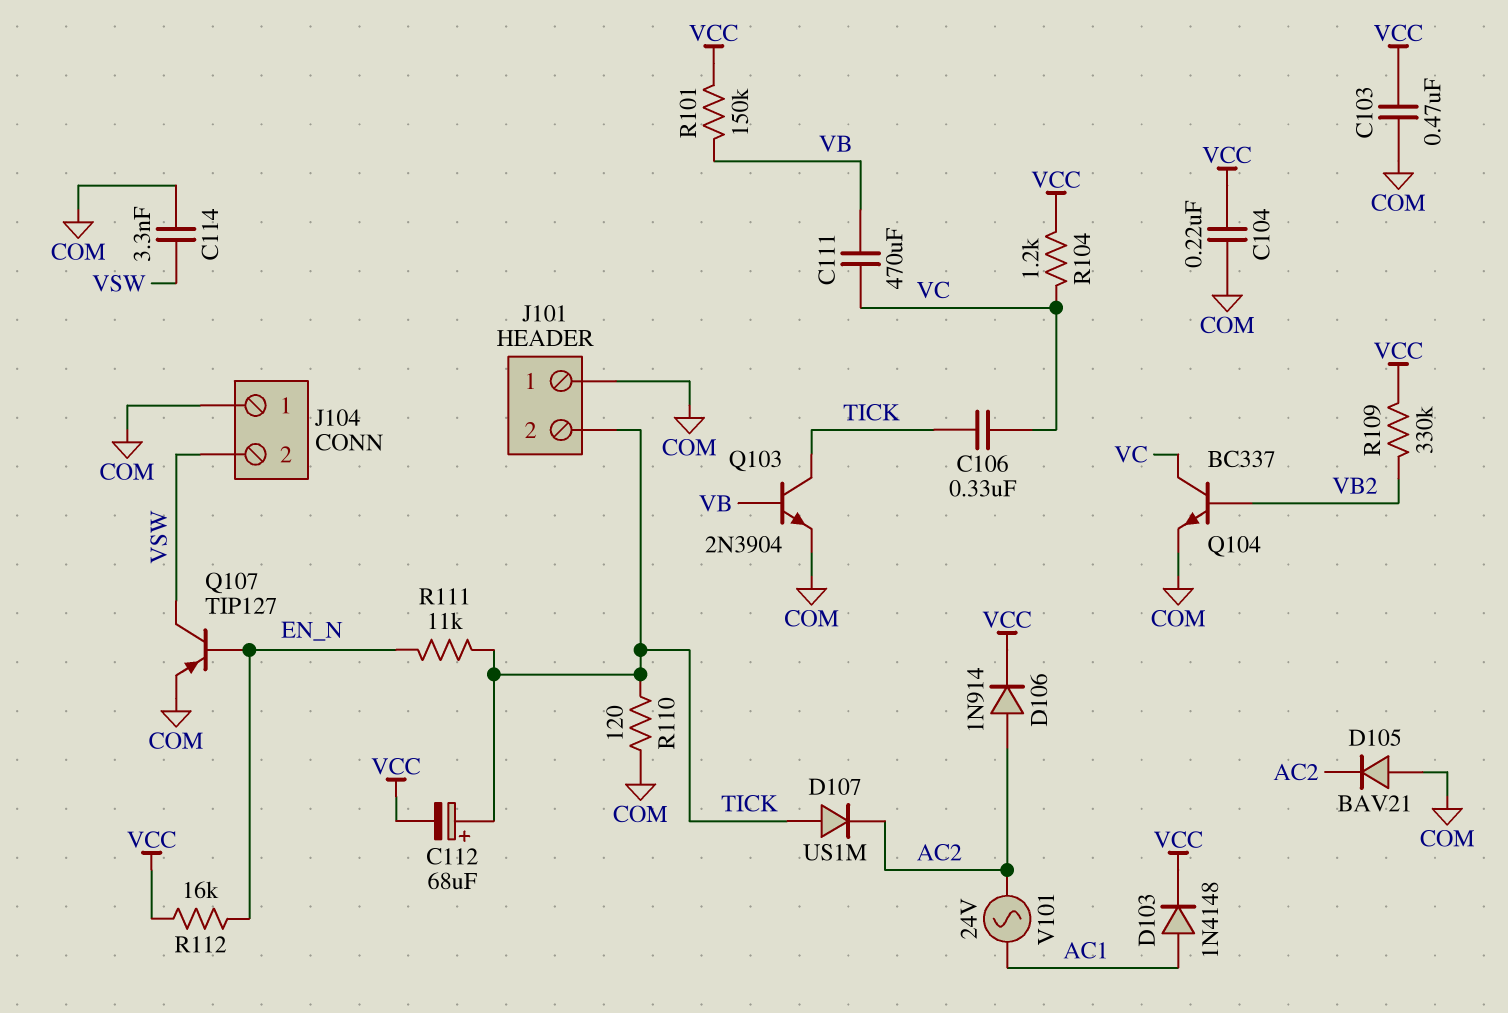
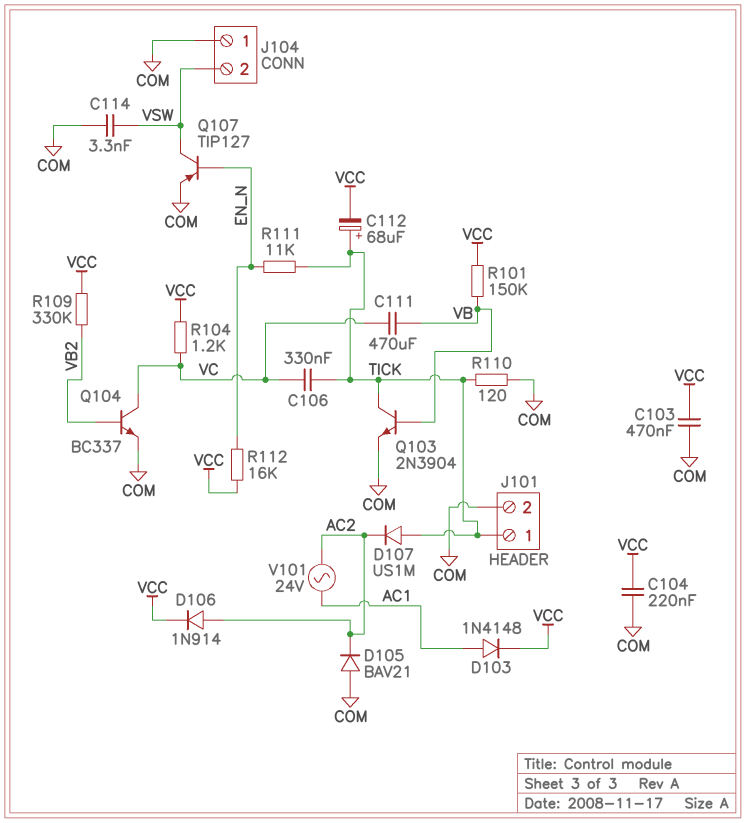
J101 pin 1: COM -> TICK
J101 pin 2: TICK -> COM

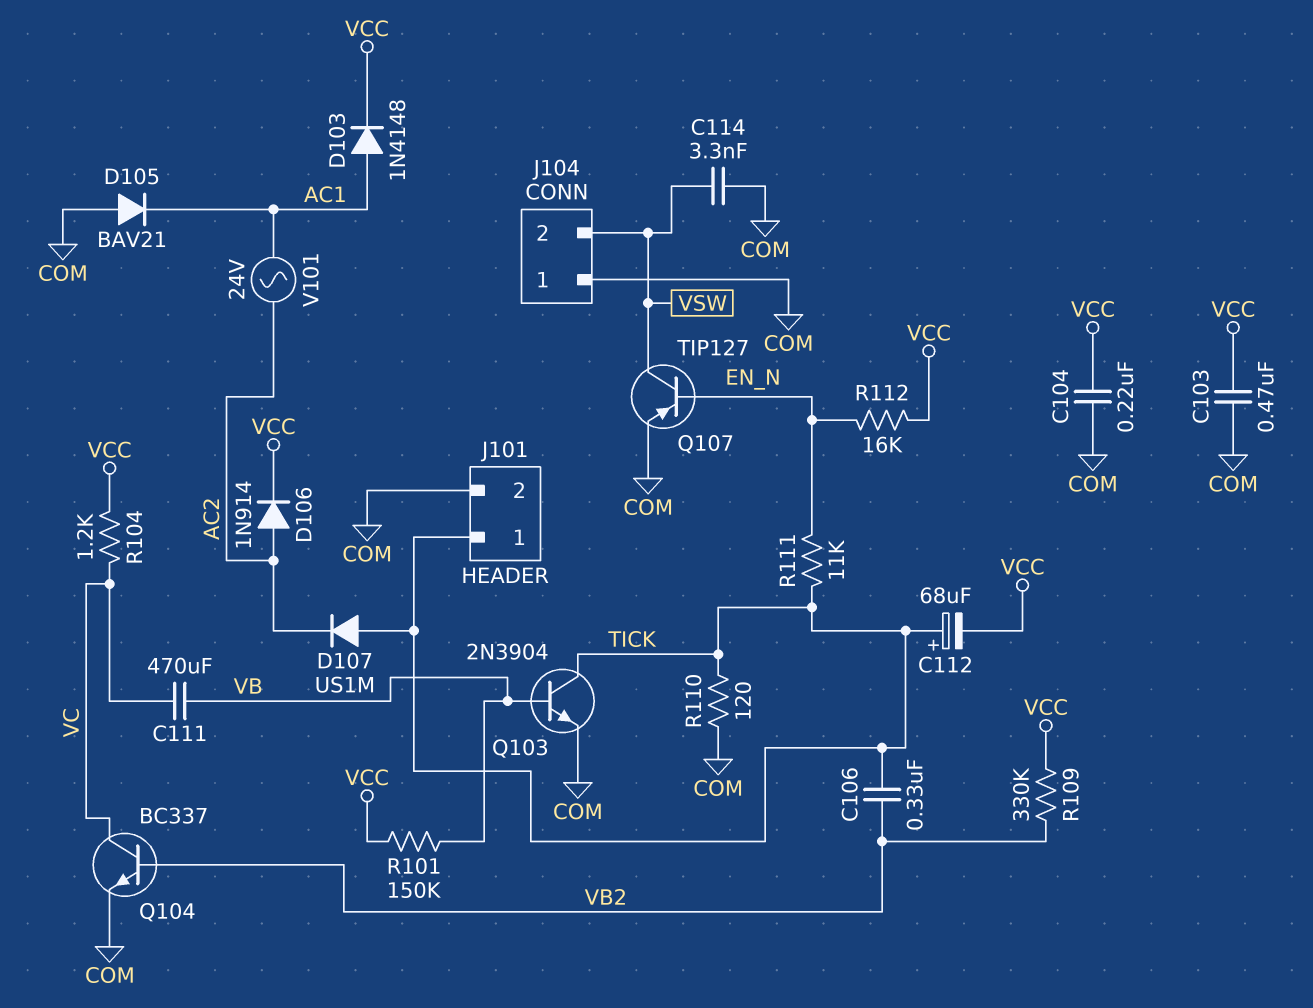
C106: 330nF (TICK, VC) -> 330nF (TICK, VB2)
D105: diode BAV21 (A COM, K AC2) -> diode BAV21 (A COM, K AC1)

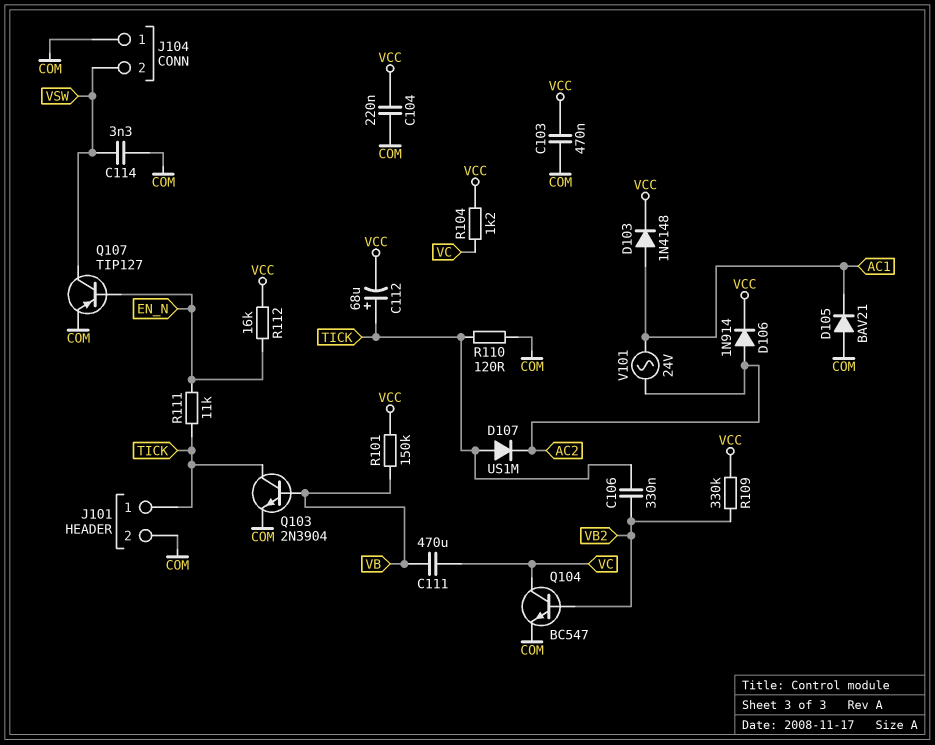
Q104: NPN BC337 (B VB2, C VC, E COM) -> NPN BC547 (B VB2, C VC, E COM)

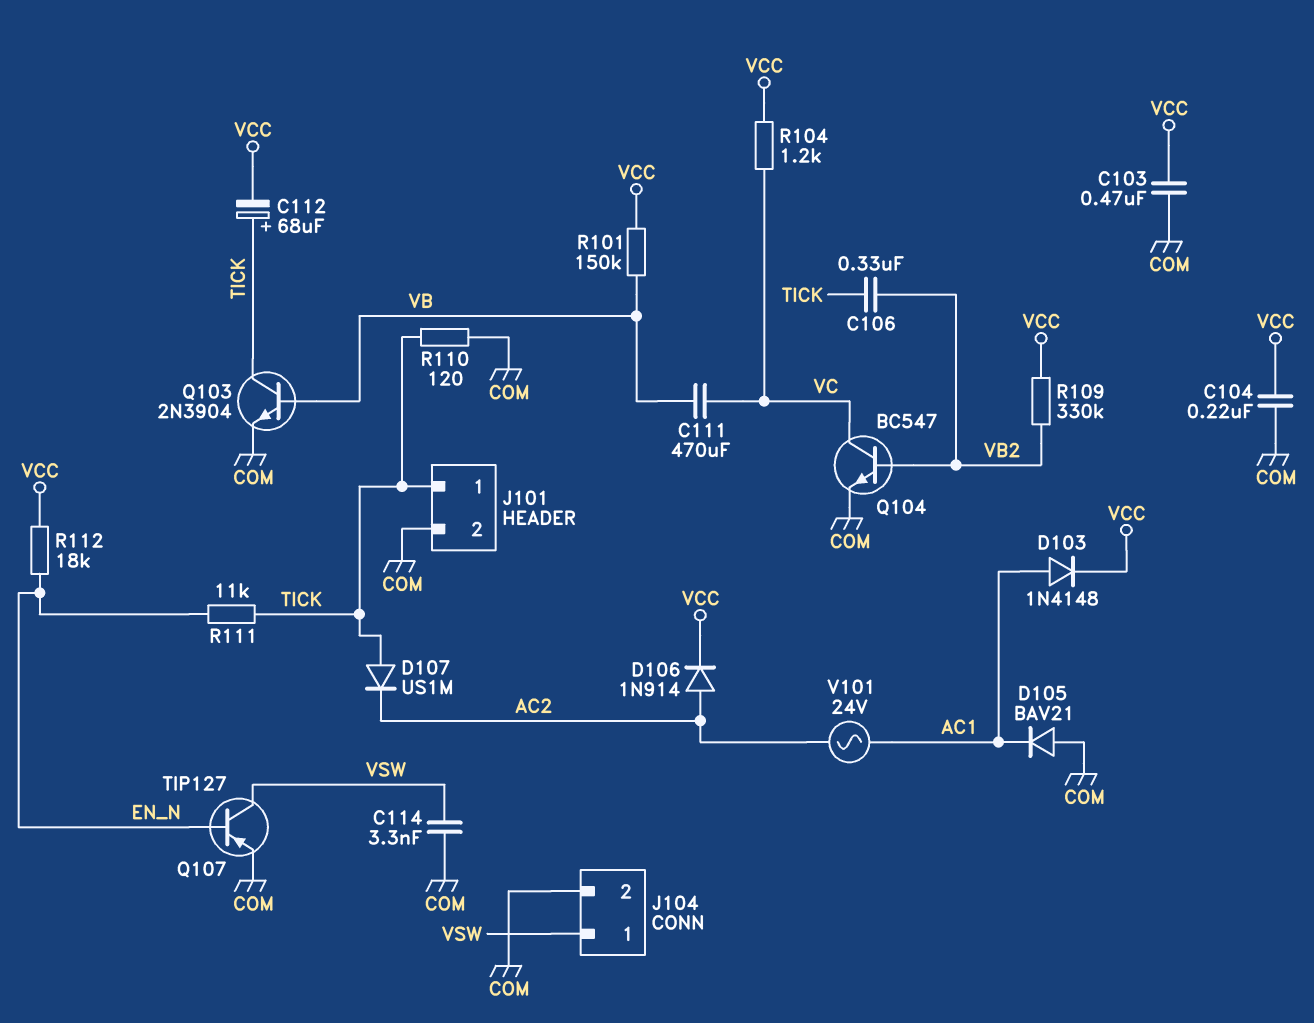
J104 pin 1: COM -> VSW
J104 pin 2: VSW -> COM
R112: 16k (EN_N, VCC) -> 18k (EN_N, VCC)

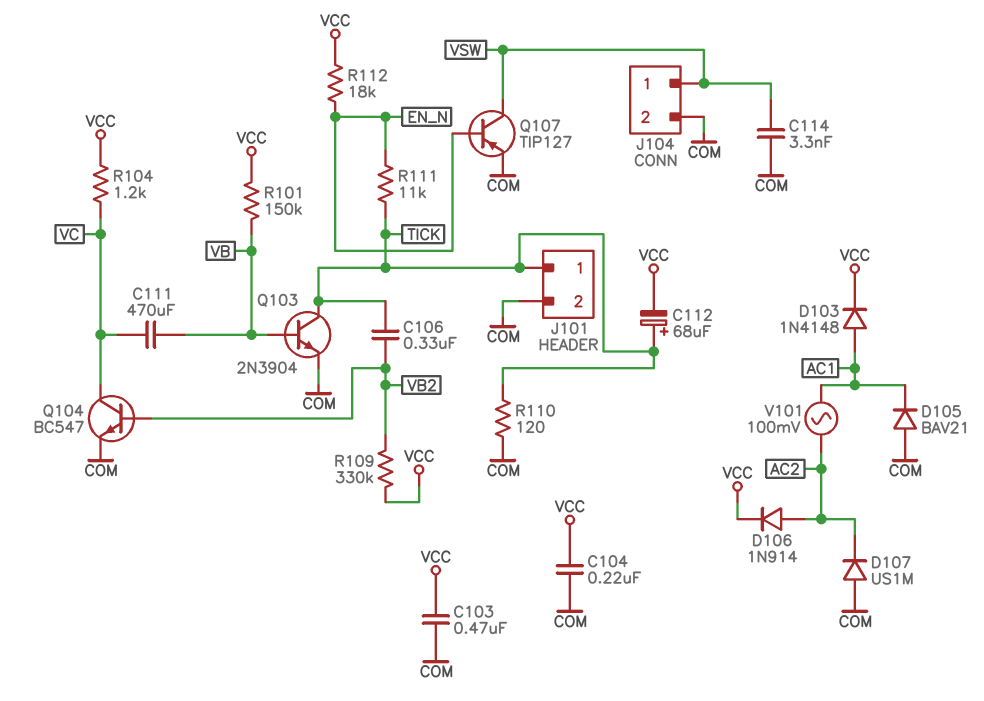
D107: diode US1M (A TICK, K AC2) -> diode US1M (A COM, K AC2)
V101: AC 24V (AC1, AC2) -> AC 100mV (AC1, AC2)

